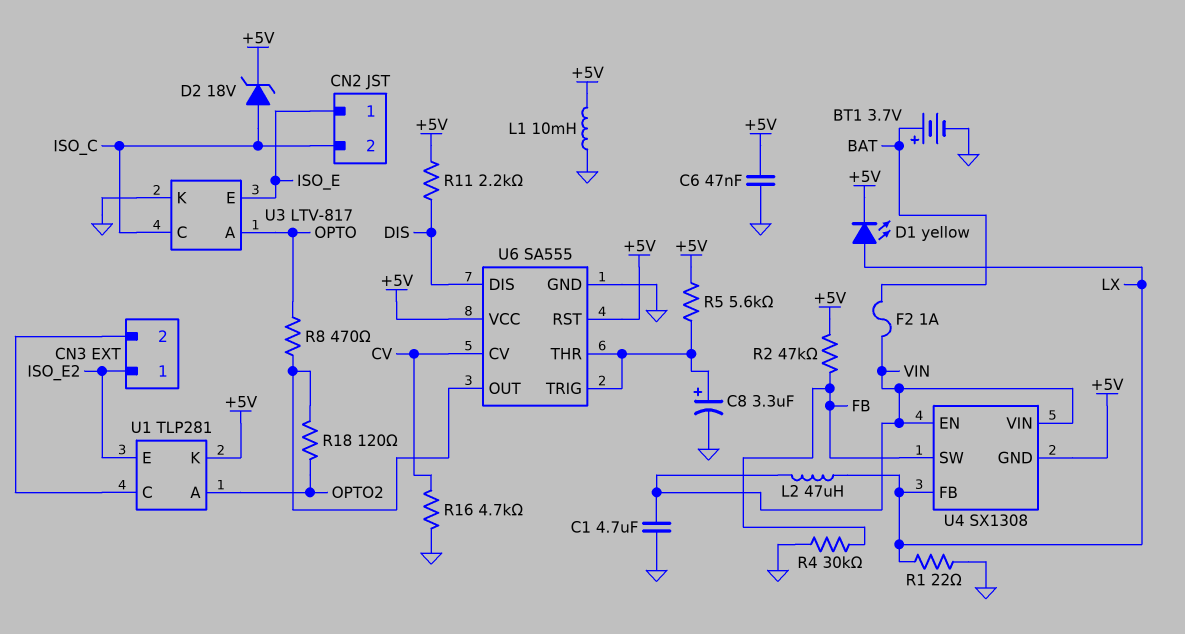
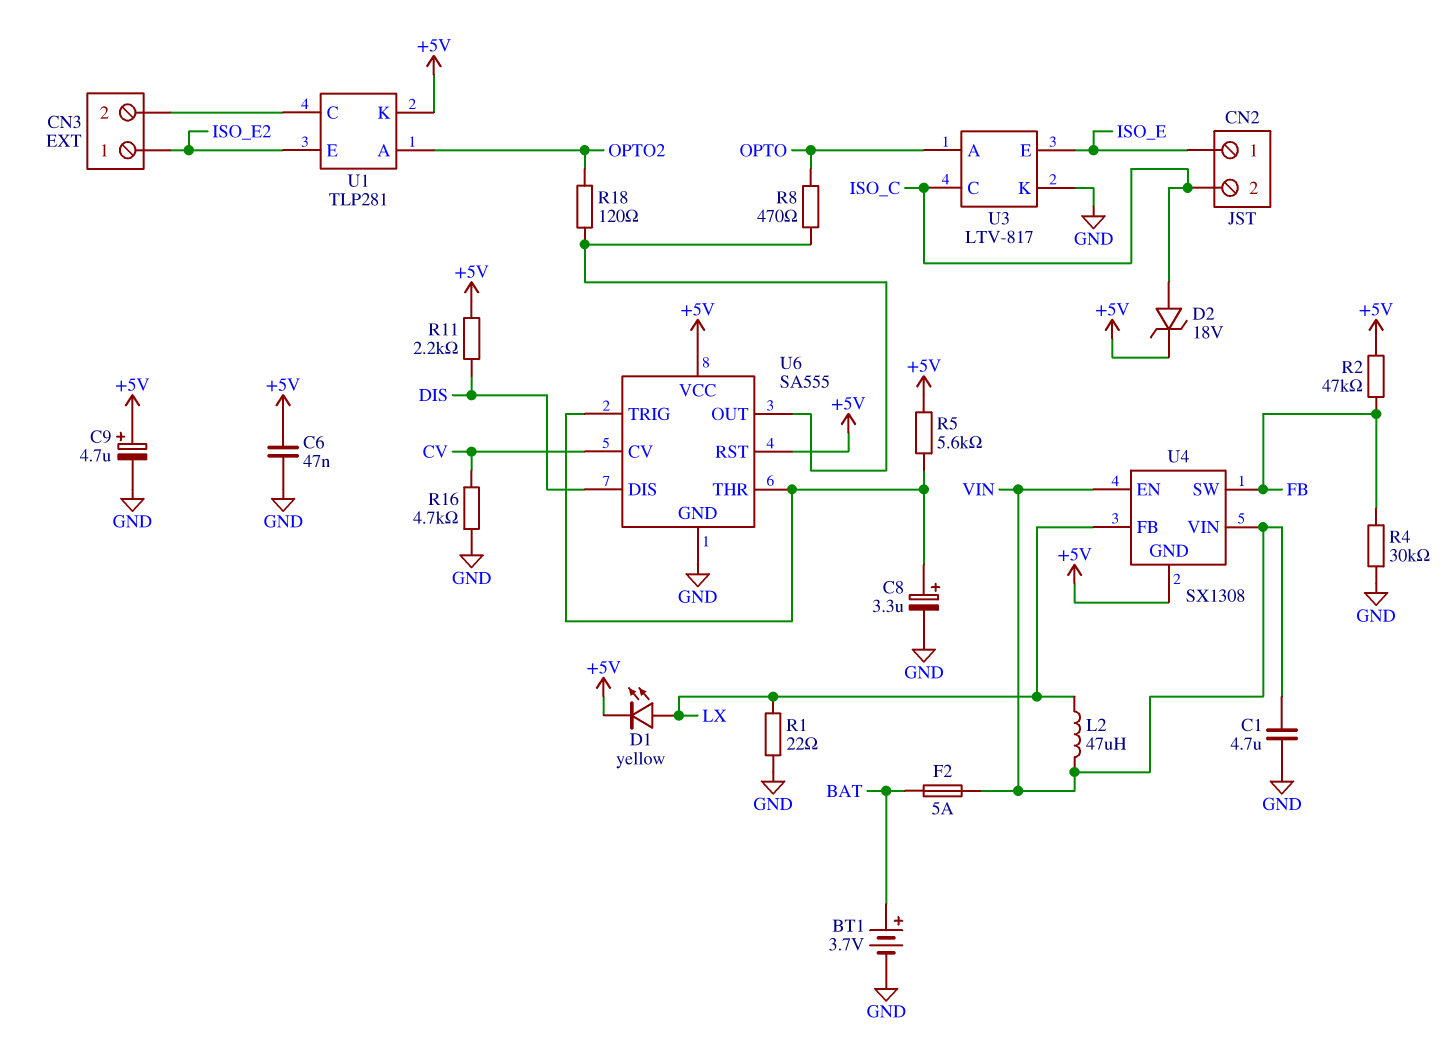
C9: none -> 4.7uF (plus +5V, minus GND)
F2: 1A (BAT, VIN) -> 5A (BAT, VIN)
L1: 10mH (+5V, GND) -> none

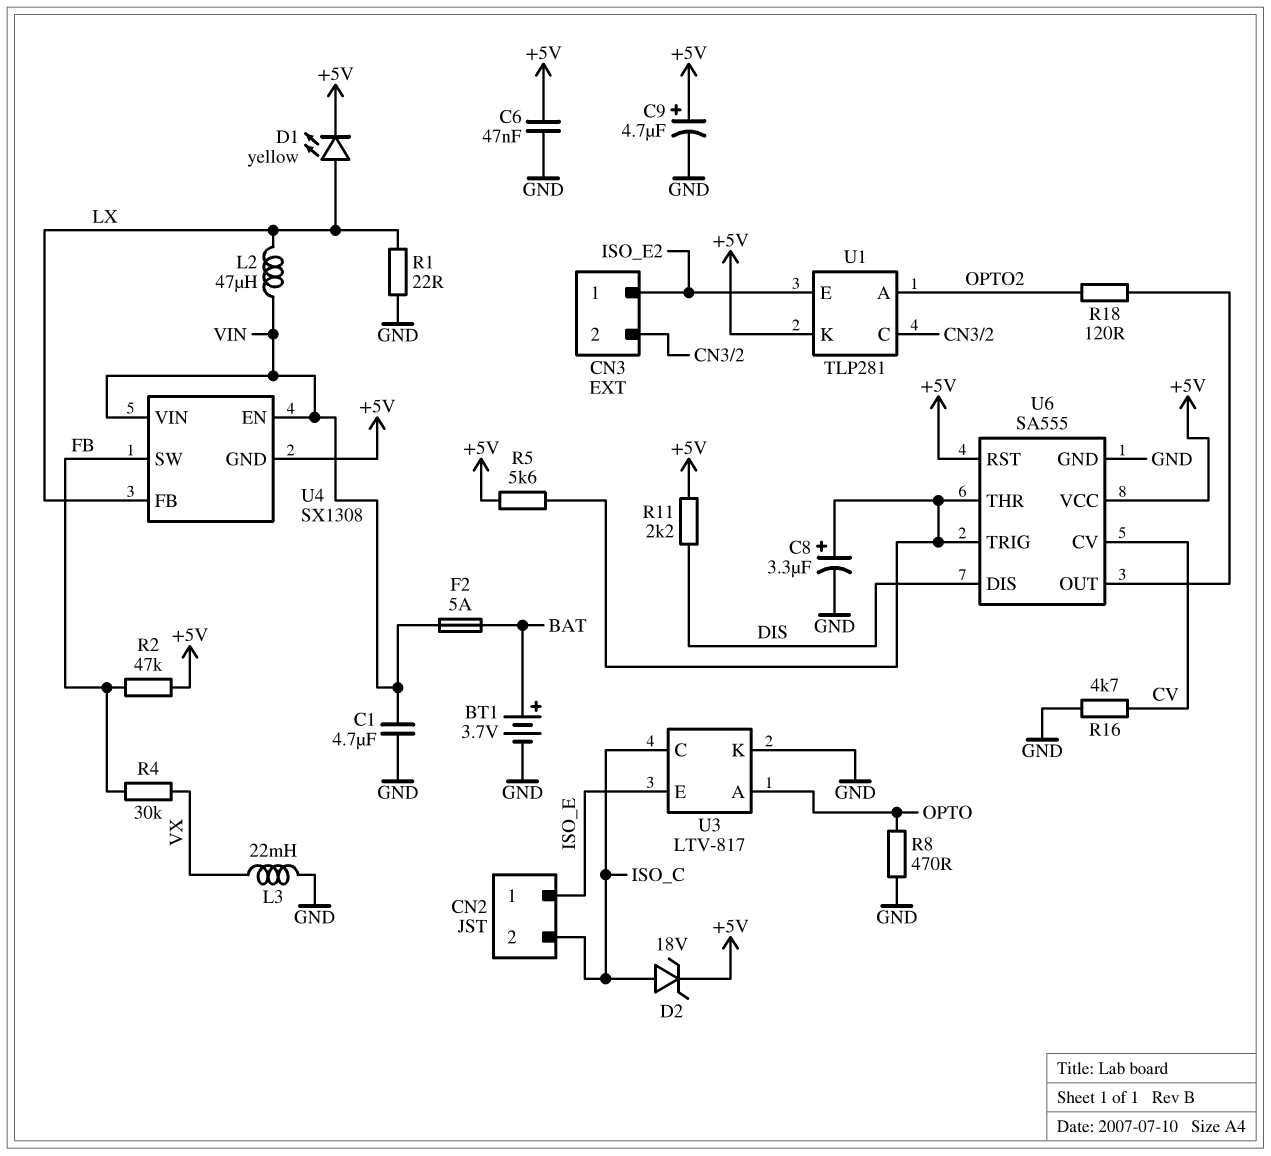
L3: none -> 22mH (GND, VX)
R4: 30k (FB, GND) -> 30k (FB, VX)
R8: 470 (OPTO, U6/OUT) -> 470 (GND, OPTO)

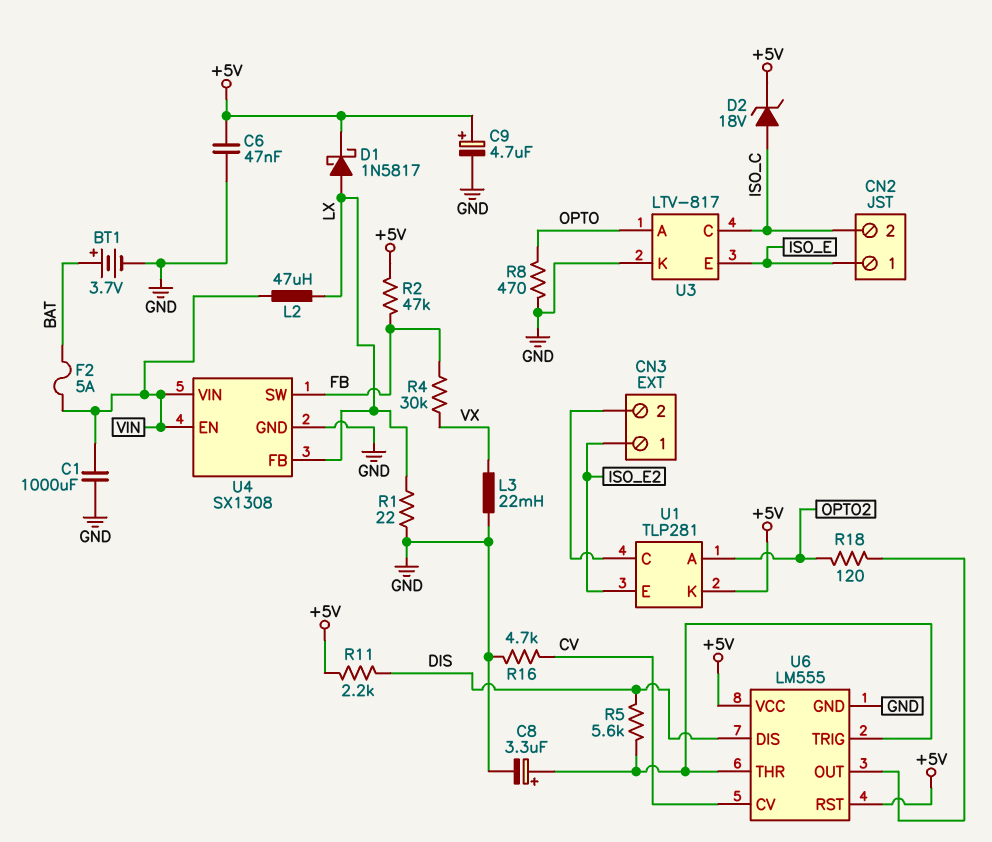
C1: 4.7uF (GND, VIN) -> 1000uF (GND, VIN)
D1: LED yellow (A LX, K +5V) -> schottky 1N5817 (A LX, K +5V)
R5: 5.6k (+5V, U6/THR) -> 5.6k (DIS, U6/THR)
U4 pin GND: +5V -> GND
U6: SA555 -> LM555

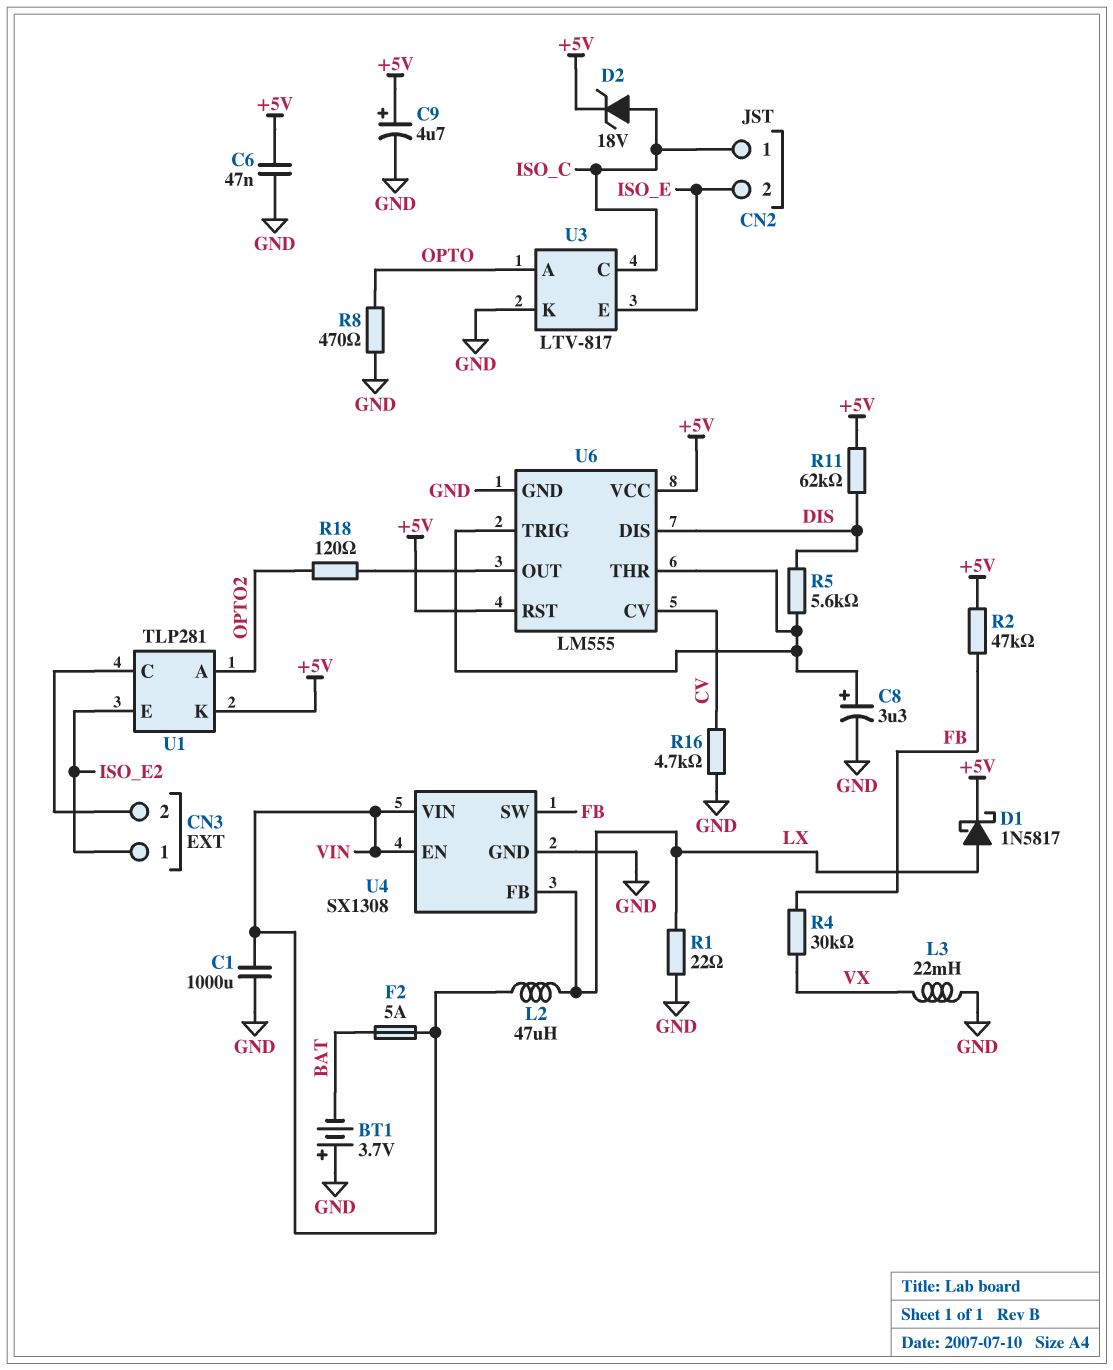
BT1: 3.7V (plus BAT, minus GND) -> 3.7V (plus GND, minus BAT)
CN2 pin 1: ISO_E -> ISO_C
CN2 pin 2: ISO_C -> ISO_E
R11: 2.2k (+5V, DIS) -> 62k (+5V, DIS)

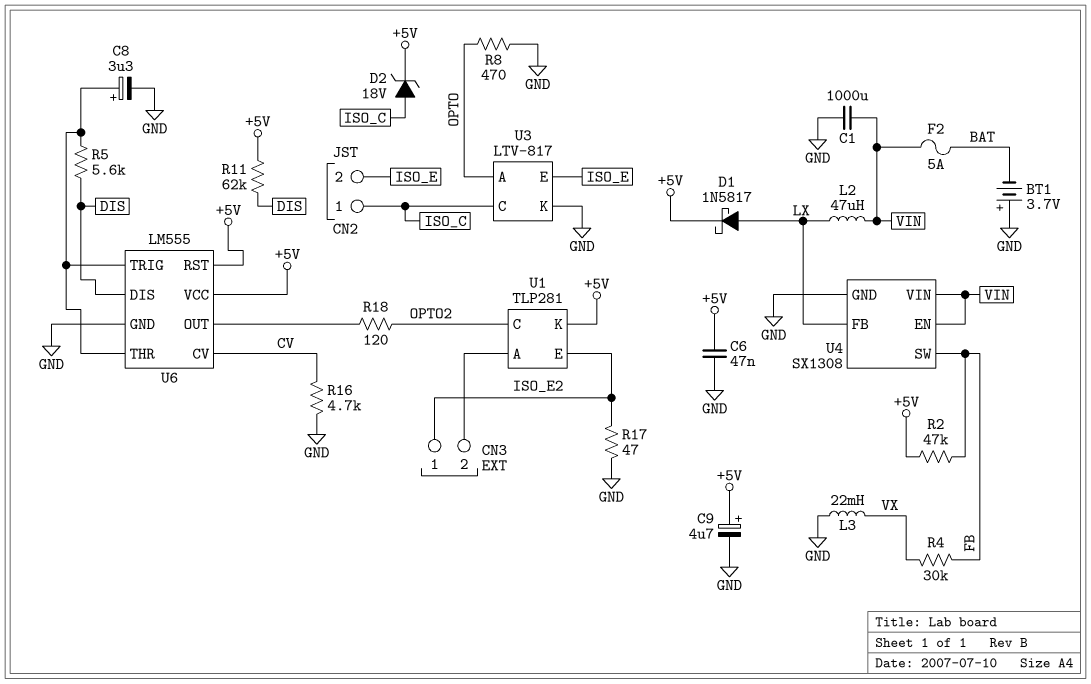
R1: 22 (GND, LX) -> none
R17: none -> 47 (GND, ISO_E2)
U1 pin A: OPTO2 -> CN3/2
U1 pin C: CN3/2 -> OPTO2

